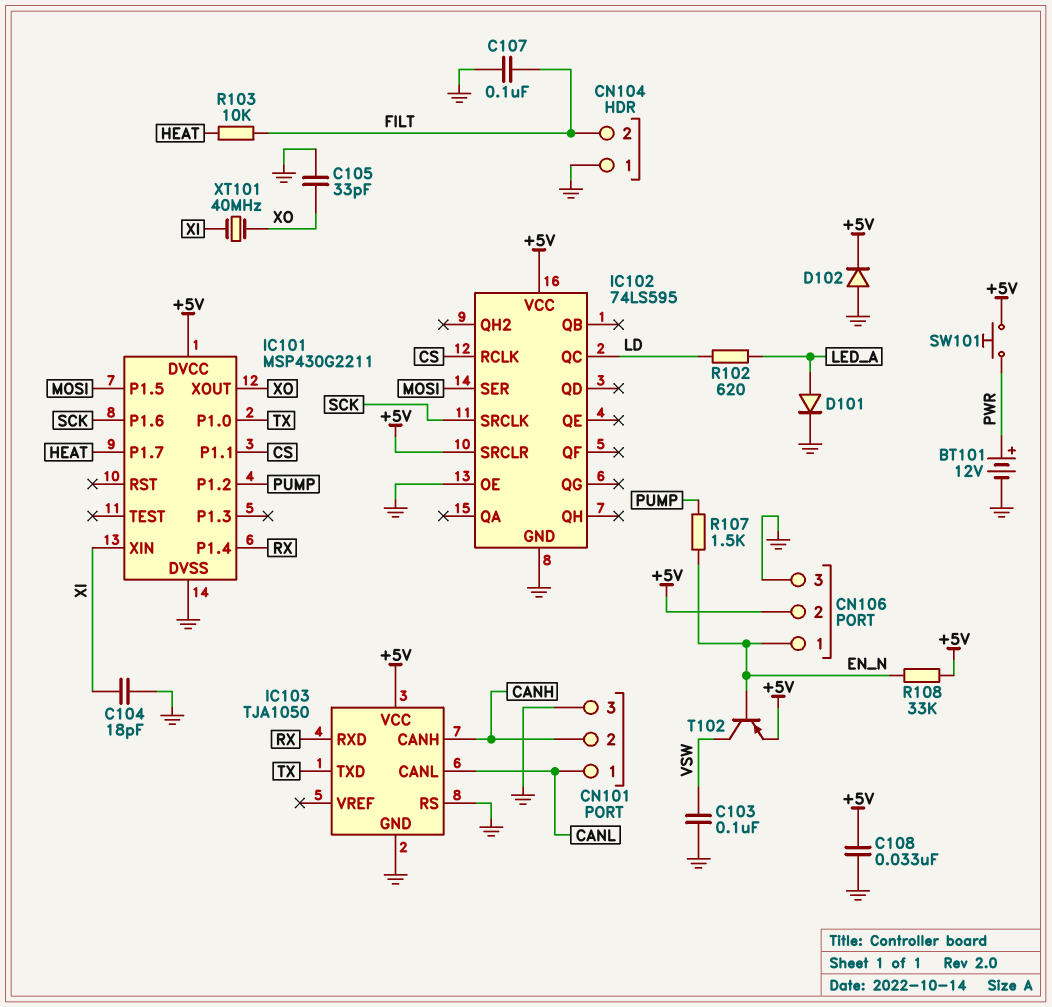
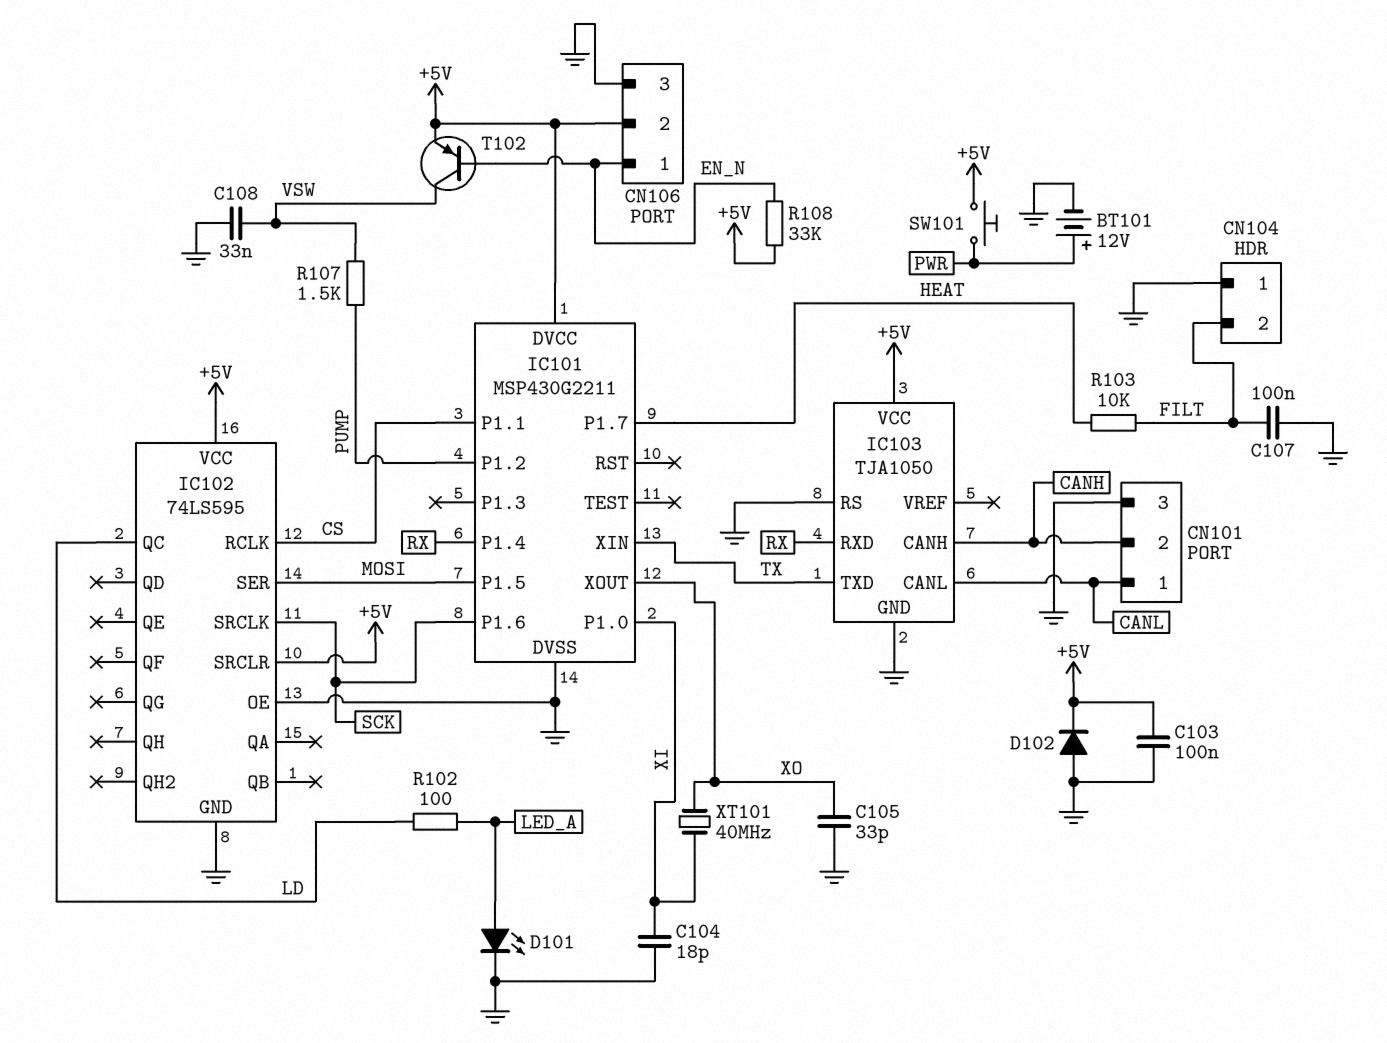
C103: 100nF (GND, VSW) -> 100nF (+5V, GND)
C108: 33nF (+5V, GND) -> 33nF (GND, VSW)
D101: diode (A LED_A, K GND) -> LED (A LED_A, K GND)
IC101 pin P1.0: TX -> XI
IC101 pin XIN: XI -> TX
R102: 620 (LD, LED_A) -> 100 (LD, LED_A)
R107: 1.5k (EN_N, PUMP) -> 1.5k (PUMP, VSW)

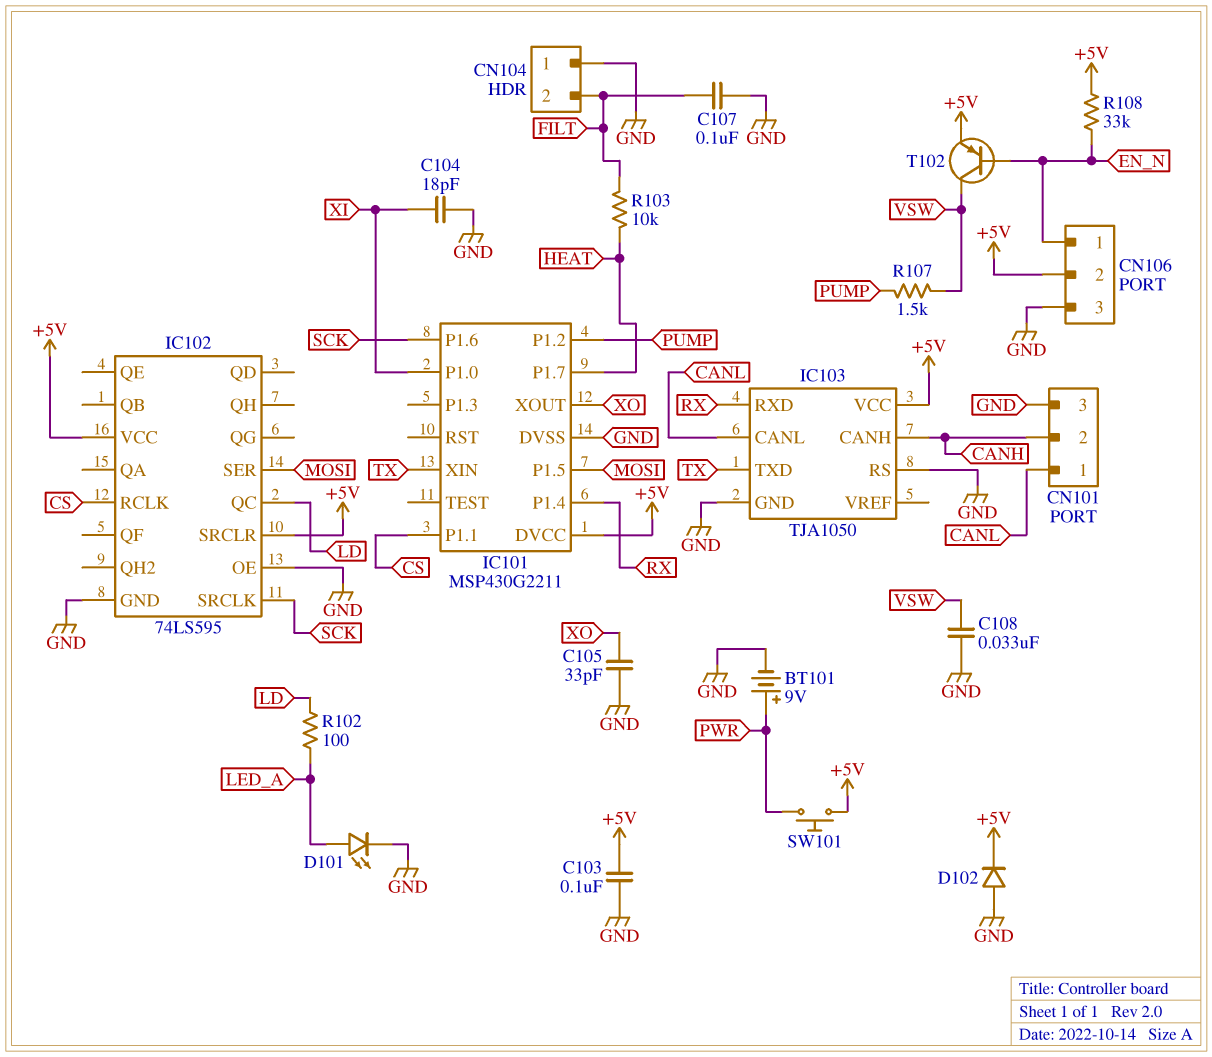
BT101: 12V (plus PWR, minus GND) -> 9V (plus PWR, minus GND)
XT101: 40MHz (XI, XO) -> none

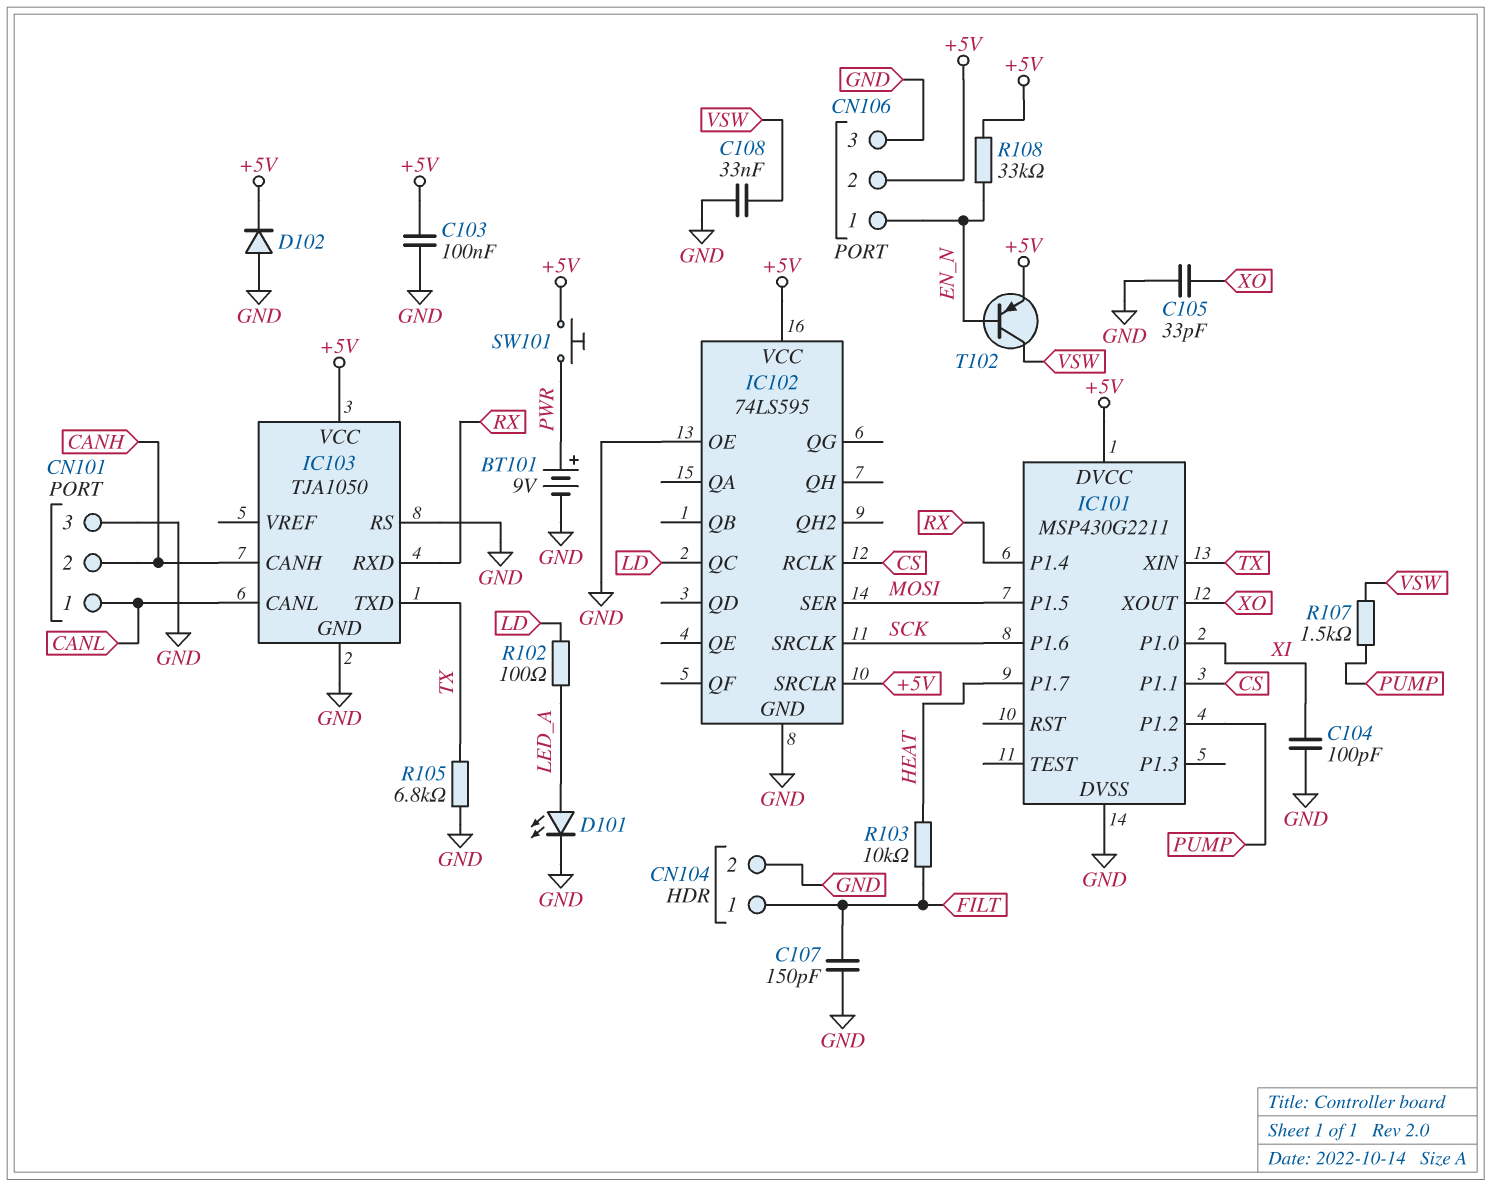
C104: 18pF (GND, XI) -> 100pF (GND, XI)
C107: 100nF (FILT, GND) -> 150pF (FILT, GND)
CN104 pin 1: GND -> FILT
CN104 pin 2: FILT -> GND
R105: none -> 6.8k (GND, TX)

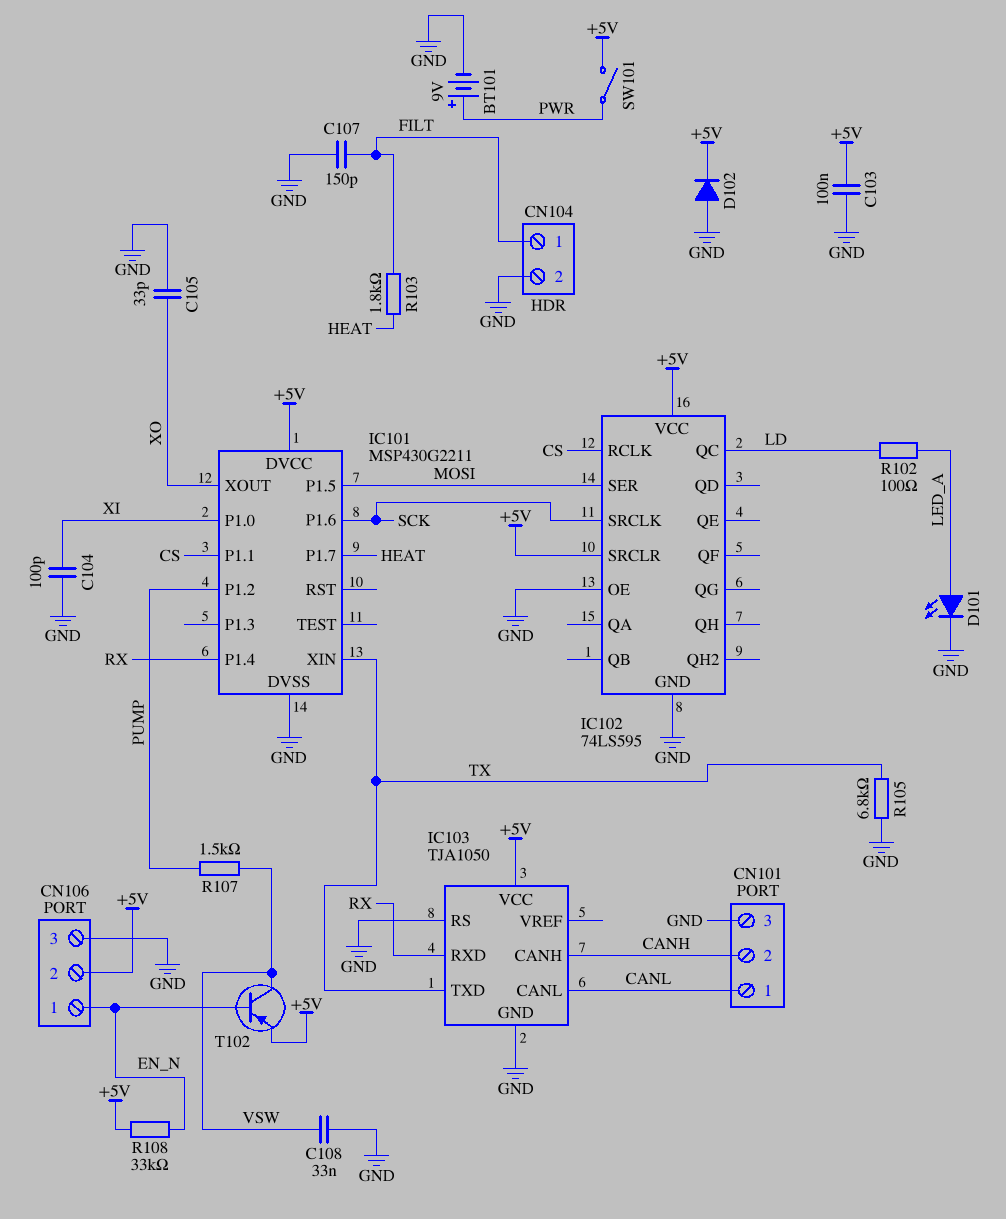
R103: 10k (FILT, HEAT) -> 1.8k (FILT, HEAT)
SW101: button (+5V, PWR) -> switch (+5V, PWR)

